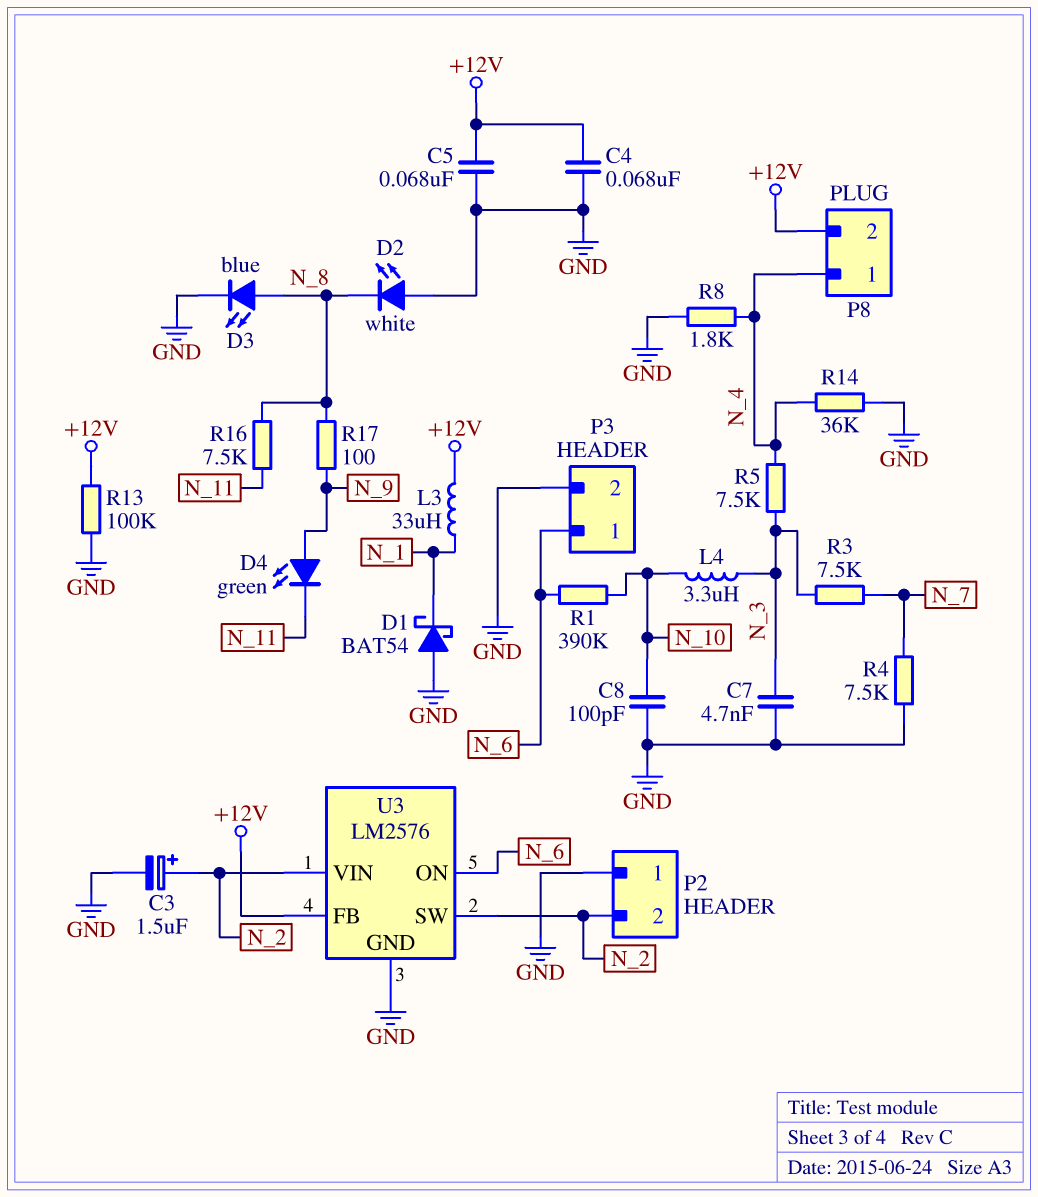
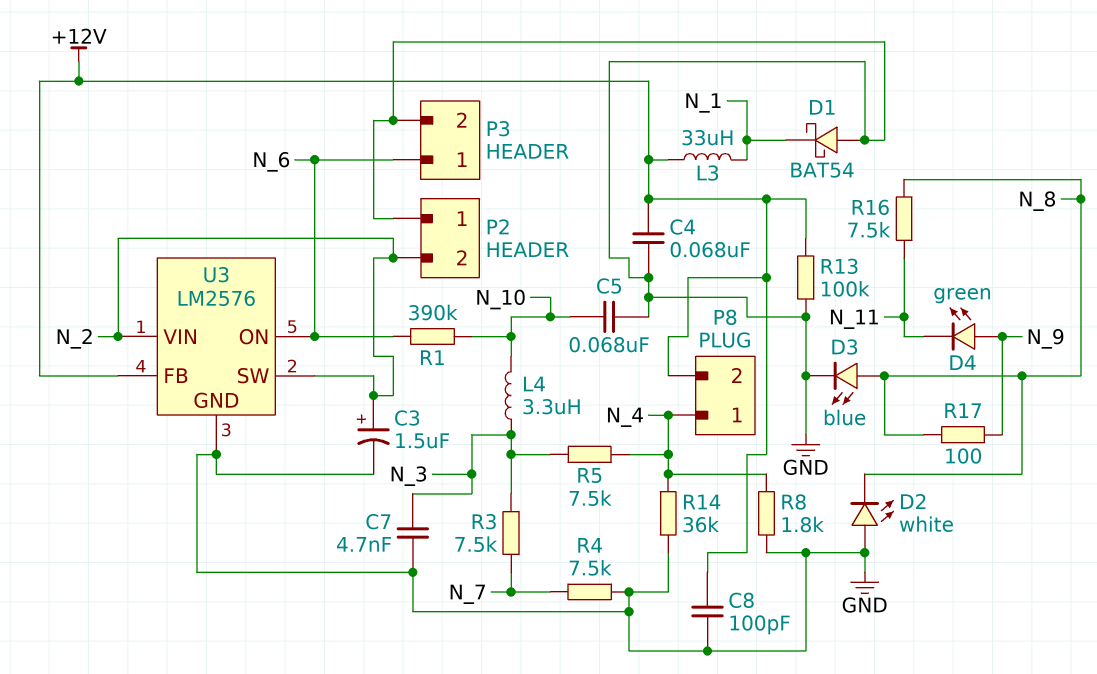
C5: 68nF (+12V, GND) -> 68nF (GND, N_10)
C8: 100pF (GND, N_10) -> 100pF (+12V, GND)

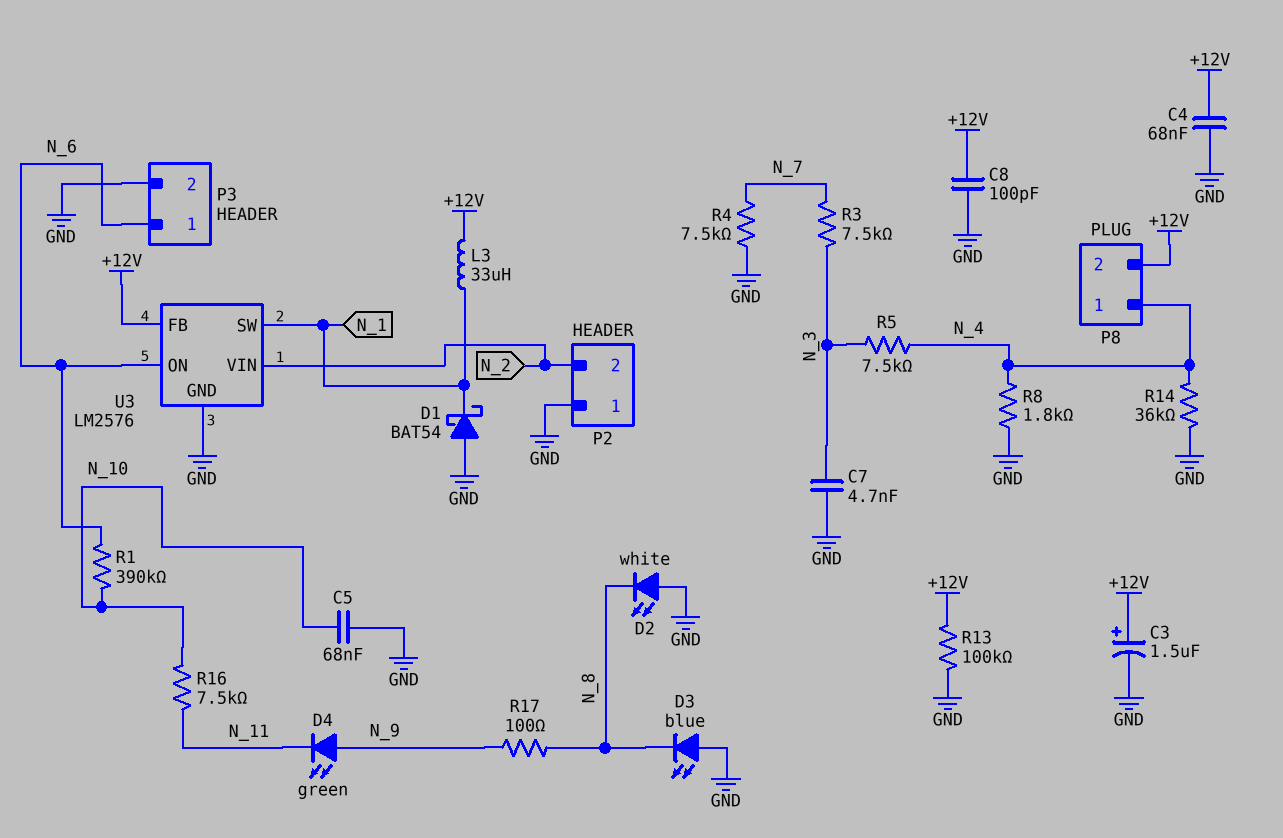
C3: 1.5uF (plus N_2, minus GND) -> 1.5uF (plus +12V, minus GND)
D3: LED blue (A N_8, K GND) -> LED blue (A GND, K N_8)
L4: 3.3uH (N_3, N_10) -> none
R16: 7.5k (N_8, N_11) -> 7.5k (N_10, N_11)
U3 pin SW: N_2 -> N_1

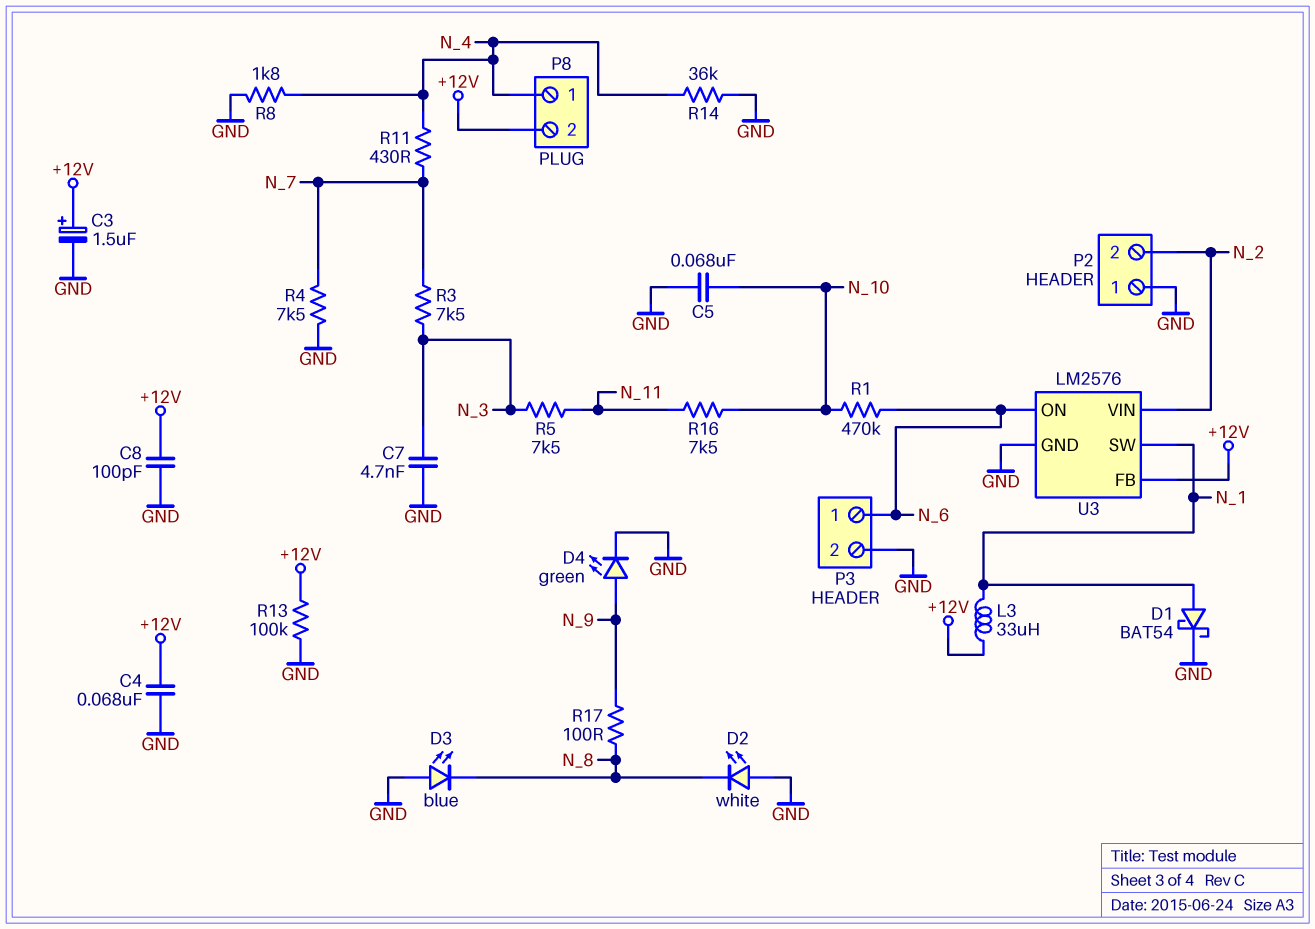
D1: schottky BAT54 (A GND, K N_1) -> schottky BAT54 (A N_1, K GND)
D4: LED green (A N_9, K N_11) -> LED green (A N_9, K GND)
R1: 390k (N_6, N_10) -> 470k (N_6, N_10)
R5: 7.5k (N_3, N_4) -> 7.5k (N_3, N_11)
R11: none -> 430 (N_4, N_7)

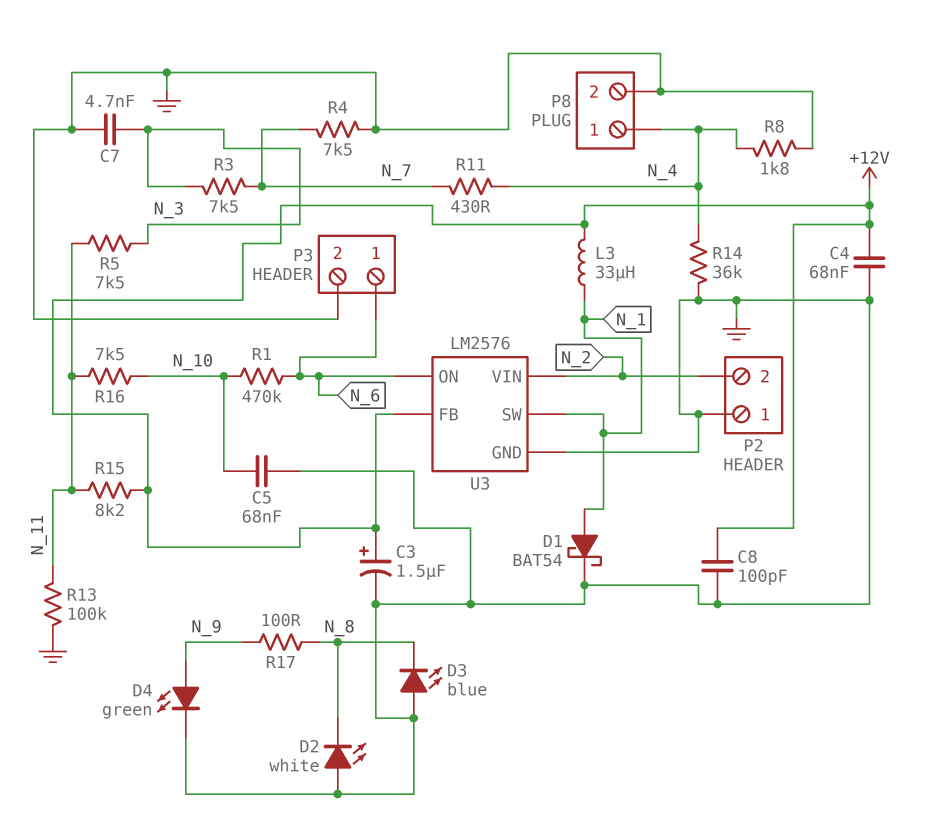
P8 pin 2: +12V -> GND
R13: 100k (+12V, GND) -> 100k (GND, N_11)
R15: none -> 8.2k (+12V, N_11)

